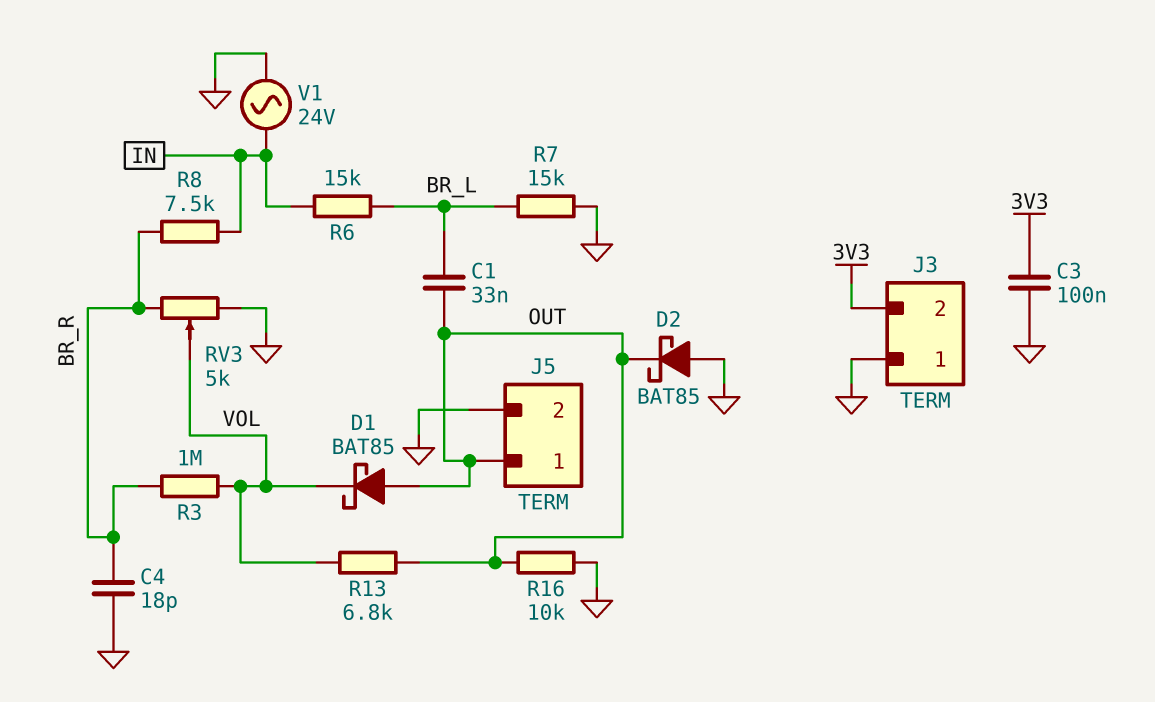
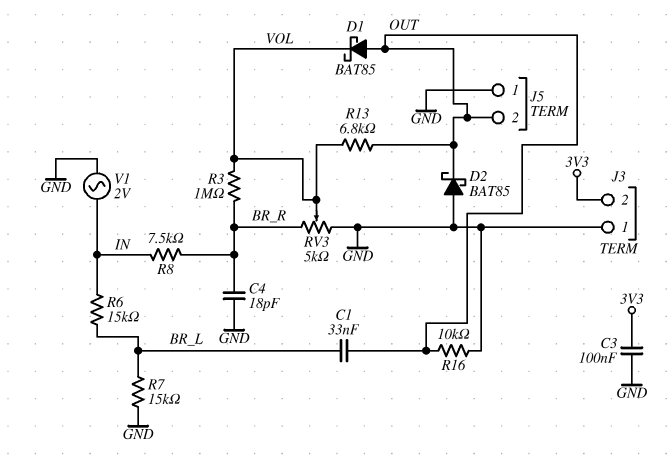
J5 pin 1: OUT -> GND
J5 pin 2: GND -> OUT
V1: AC 24V (GND, IN) -> AC 2V (GND, IN)

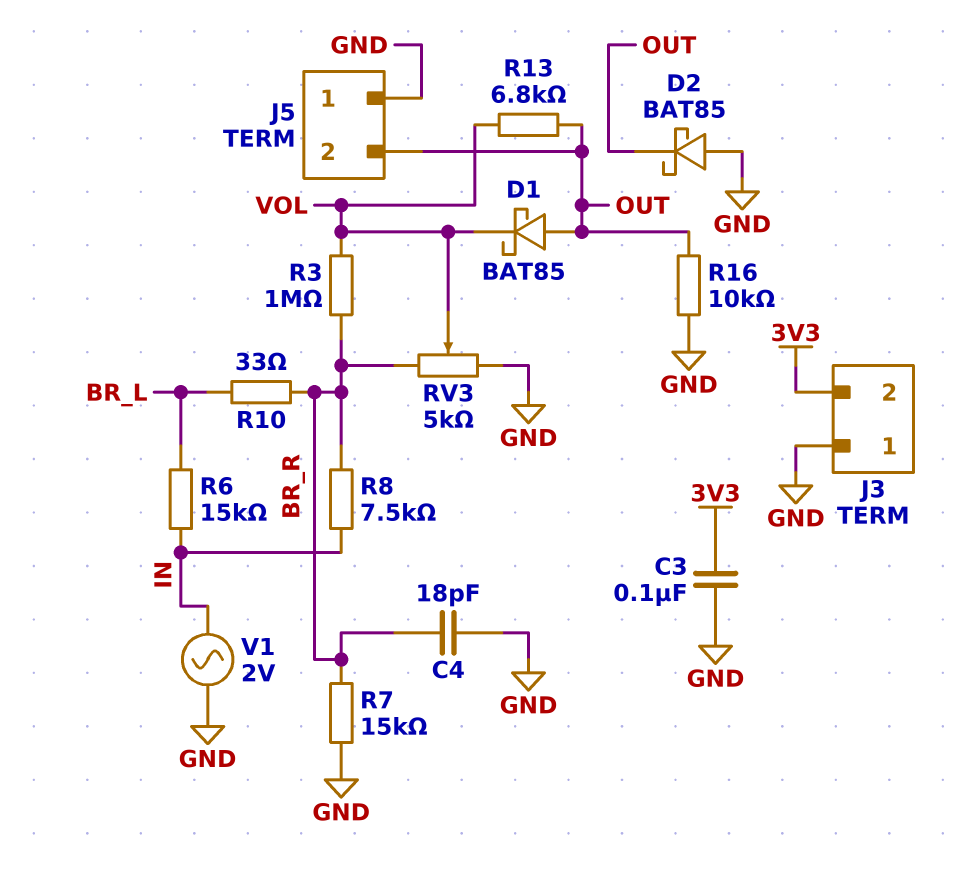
C1: 33nF (BR_L, OUT) -> none
R7: 15k (BR_L, GND) -> 15k (BR_R, GND)
R10: none -> 33 (BR_L, BR_R)

